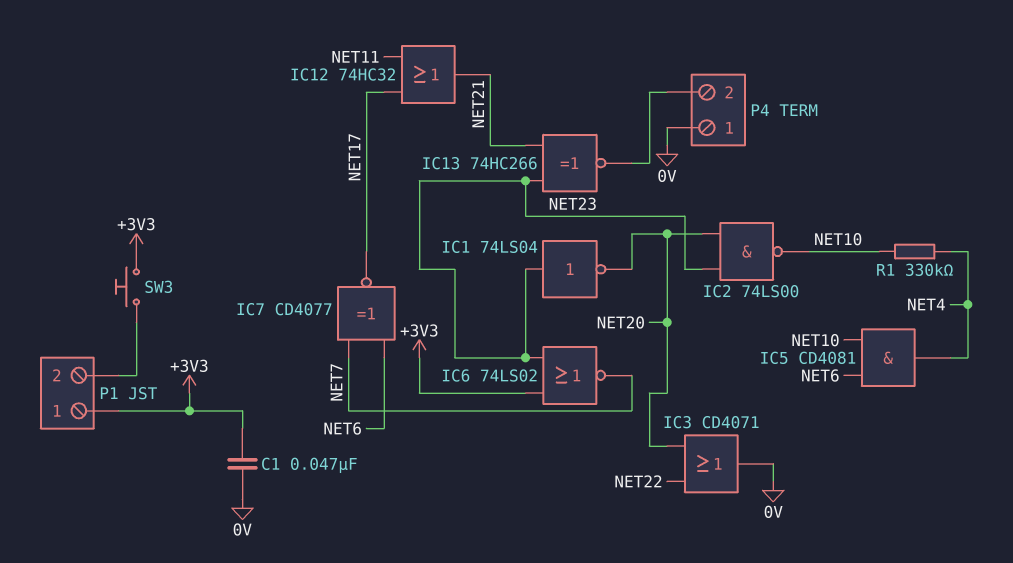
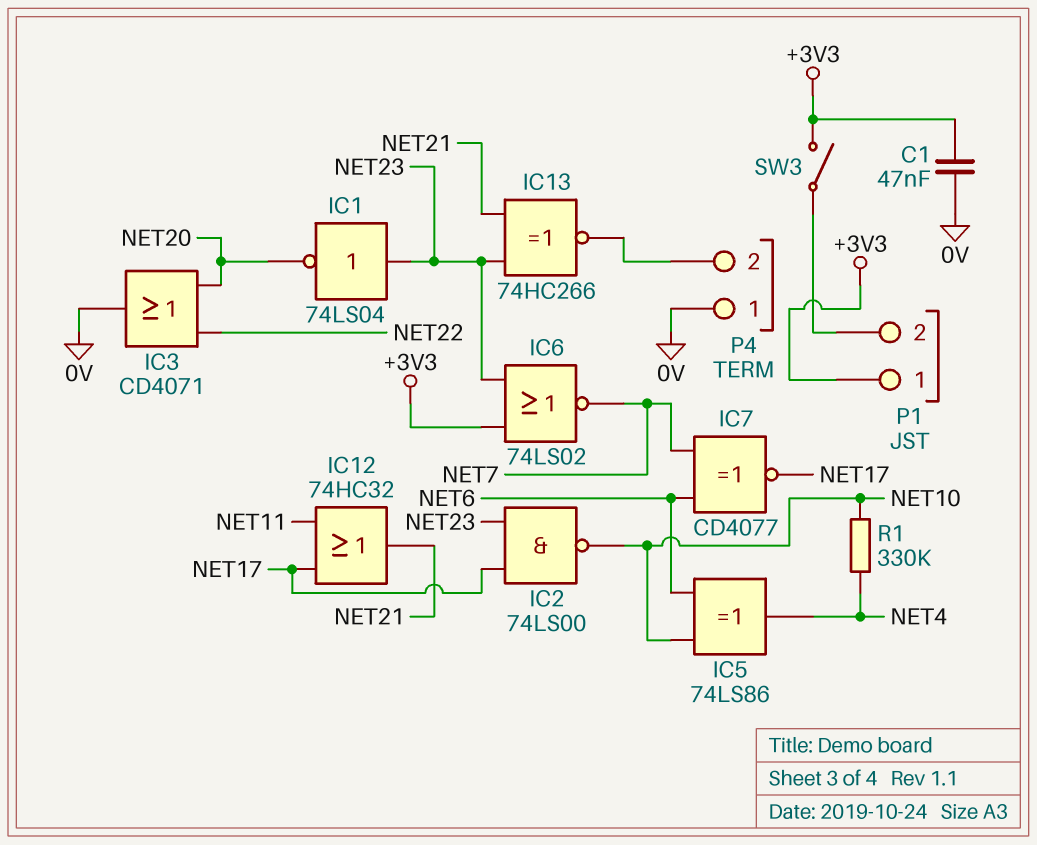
IC2: NAND 74LS00 (in NET20, in NET23, out NET10) -> NAND 74LS00 (in NET17, in NET23, out NET10)
IC5: AND CD4081 (in NET6, in NET10, out NET4) -> XOR 74LS86 (in NET6, in NET10, out NET4)
SW3: button (+3V3, P1/2) -> switch (+3V3, P1/2)

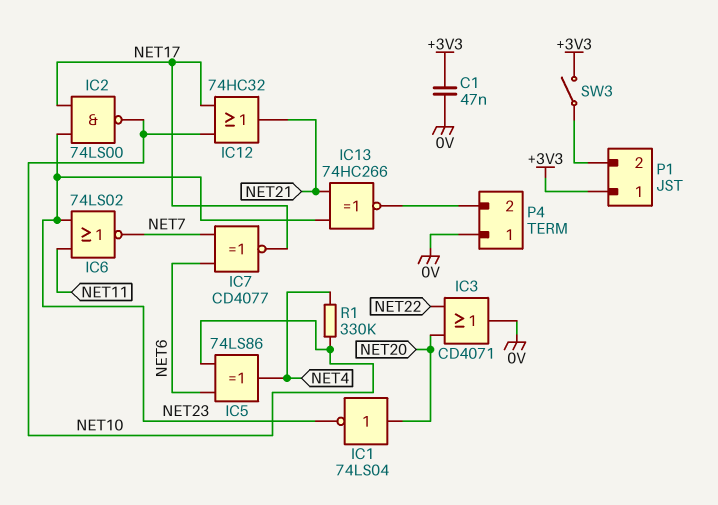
IC1: NOT 74LS04 (in NET23, out NET20) -> NOT 74LS04 (in NET20, out NET23)
IC6: NOR 74LS02 (in +3V3, in NET23, out NET7) -> NOR 74LS02 (in NET11, in NET23, out NET7)
IC12: OR 74HC32 (in NET11, in NET17, out NET21) -> OR 74HC32 (in NET10, in NET17, out NET21)

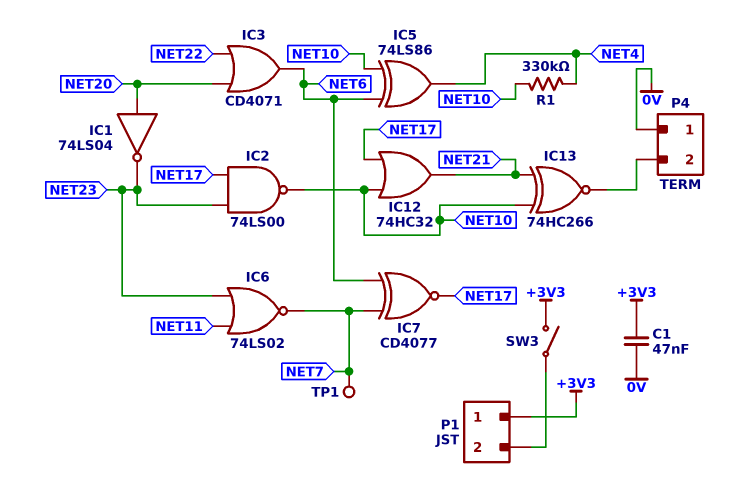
IC3: OR CD4071 (in NET20, in NET22, out 0V) -> OR CD4071 (in NET20, in NET22, out NET6)
IC13: XNOR 74HC266 (in NET21, in NET23, out P4/2) -> XNOR 74HC266 (in NET10, in NET21, out P4/2)
TP1: none -> test point (NET7)

